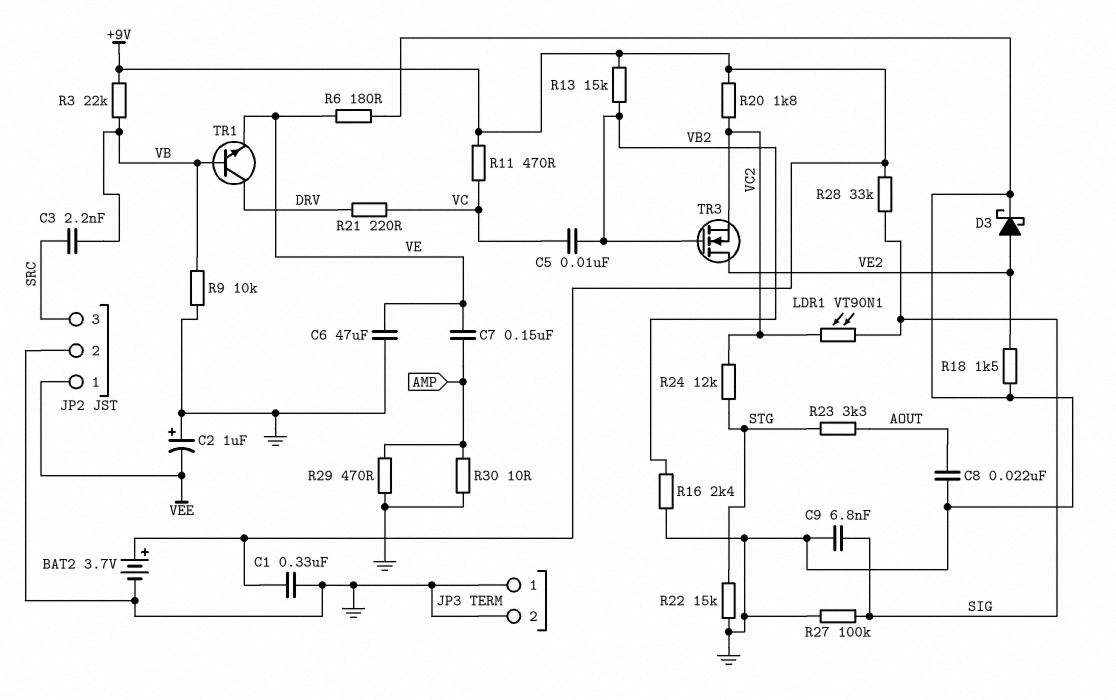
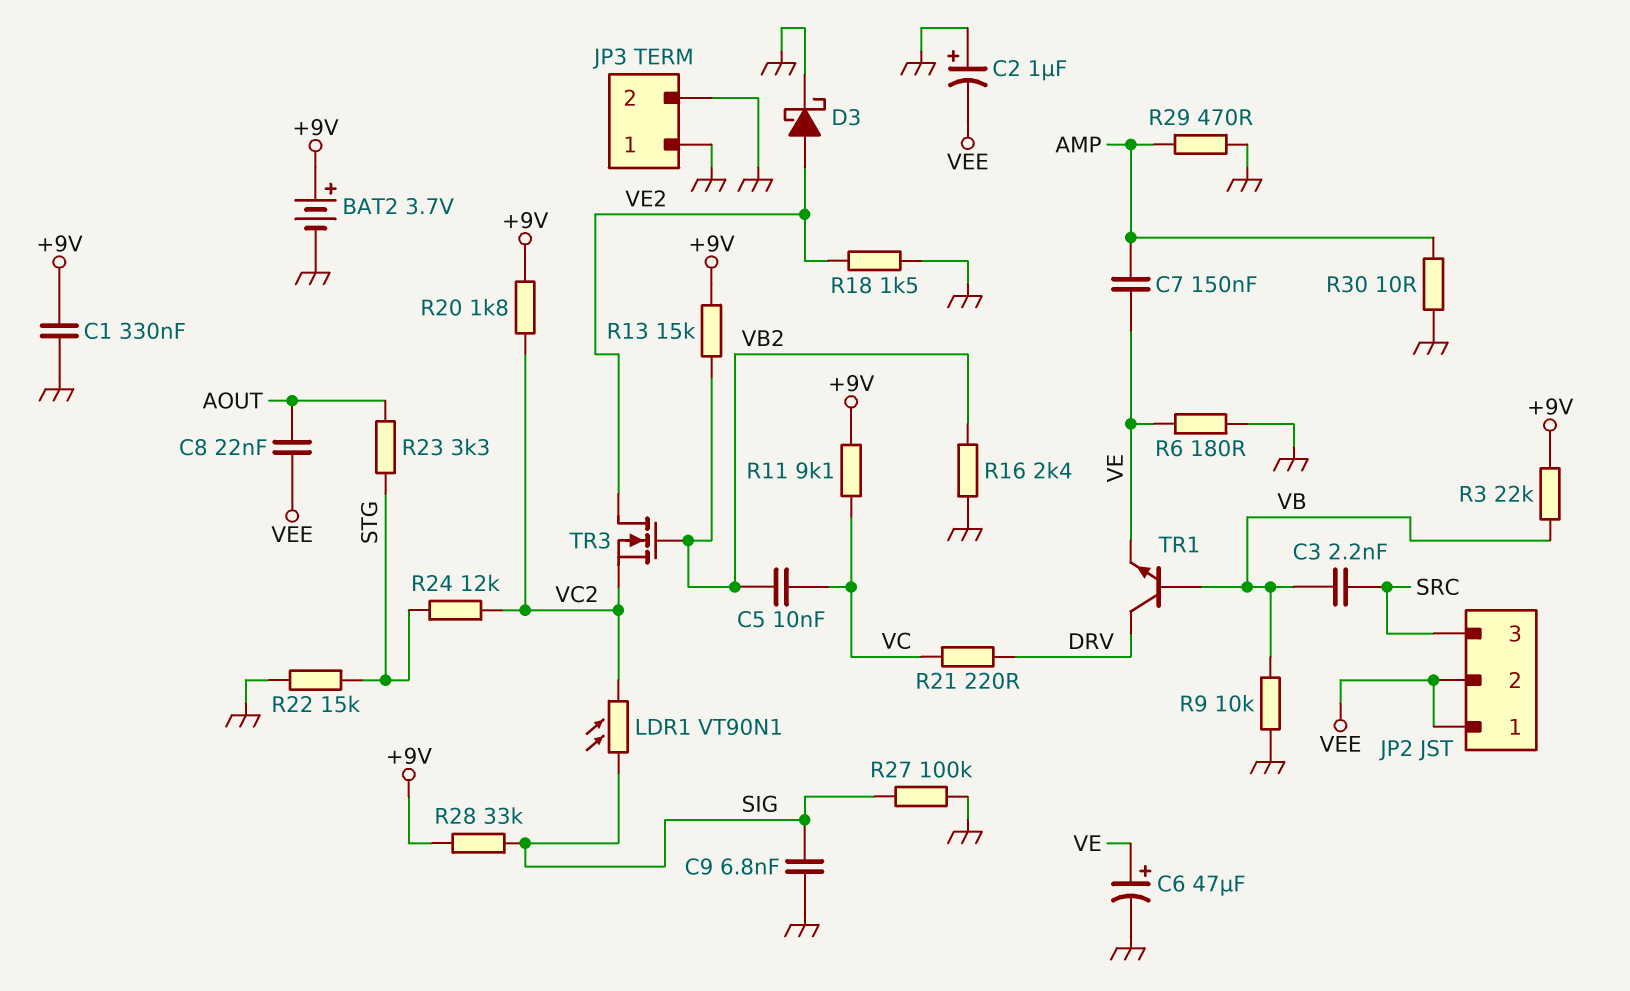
C6: 47uF (GND, VE) -> 47uF (plus VE, minus GND)
C8: 22nF (AOUT, GND) -> 22nF (AOUT, VEE)
JP2 pin 2: GND -> VEE
R11: 470 (+9V, VC) -> 9.1k (+9V, VC)

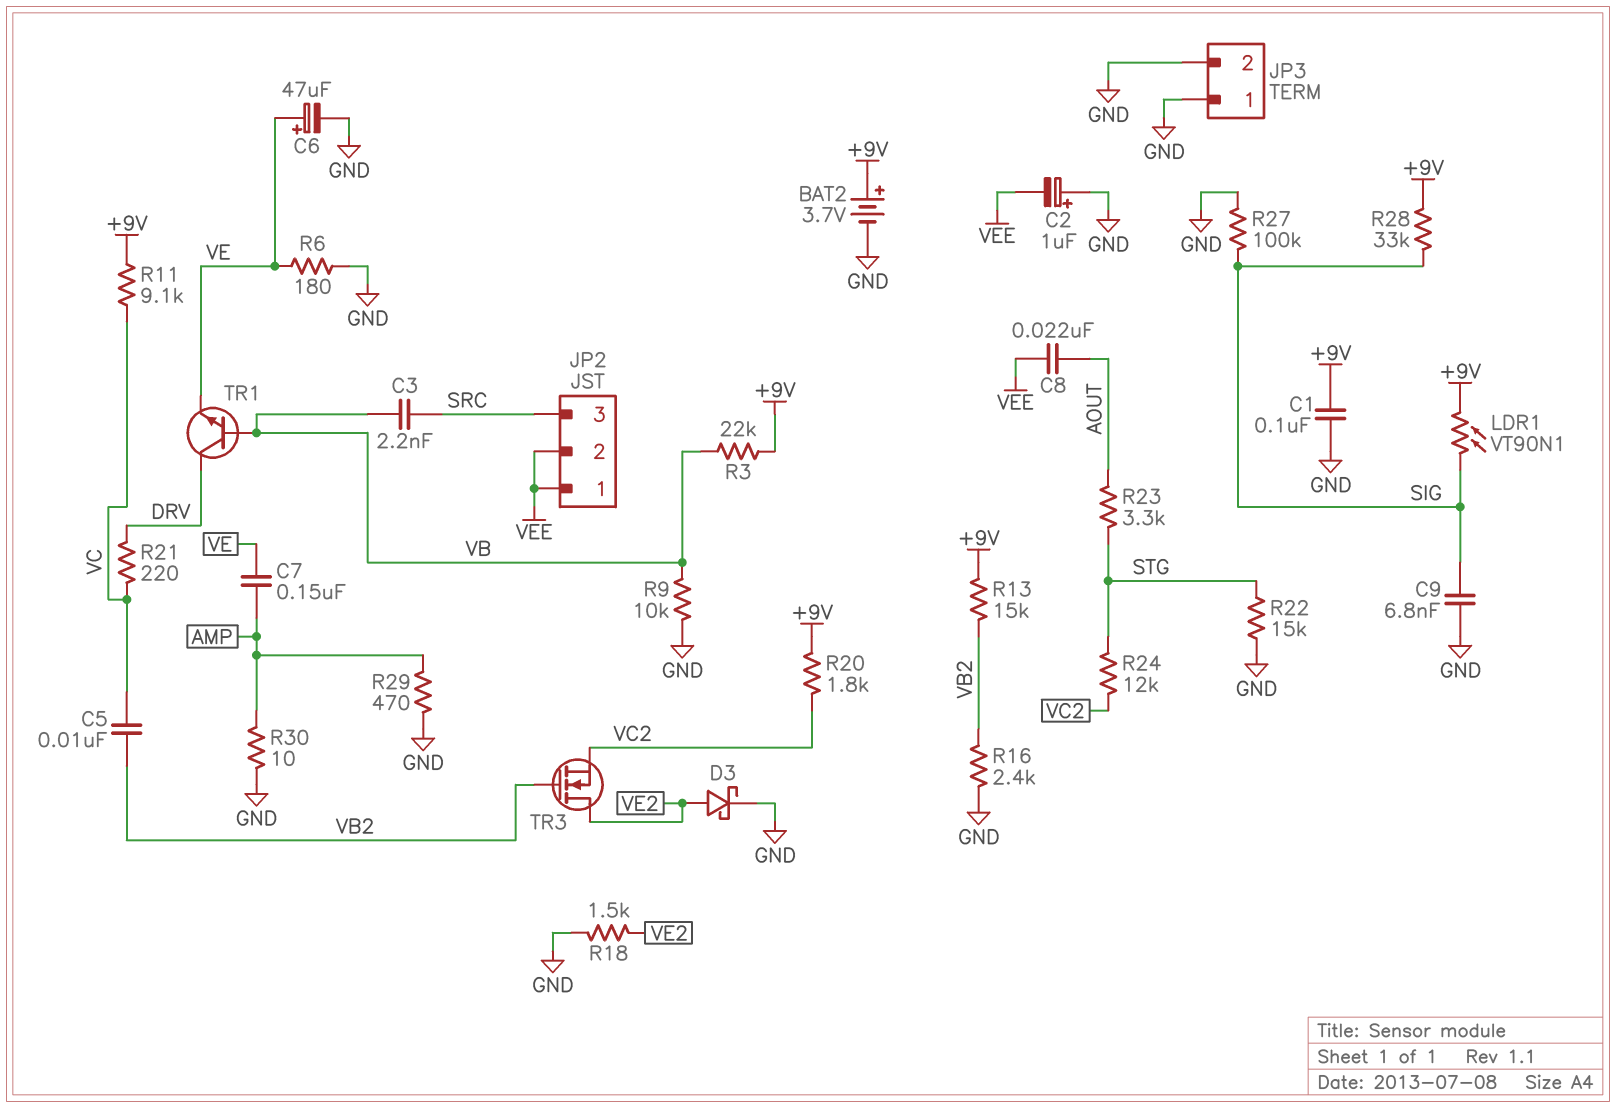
C1: 330nF (+9V, GND) -> 100nF (+9V, GND)
LDR1: VT90N1 (SIG, VC2) -> VT90N1 (+9V, SIG)

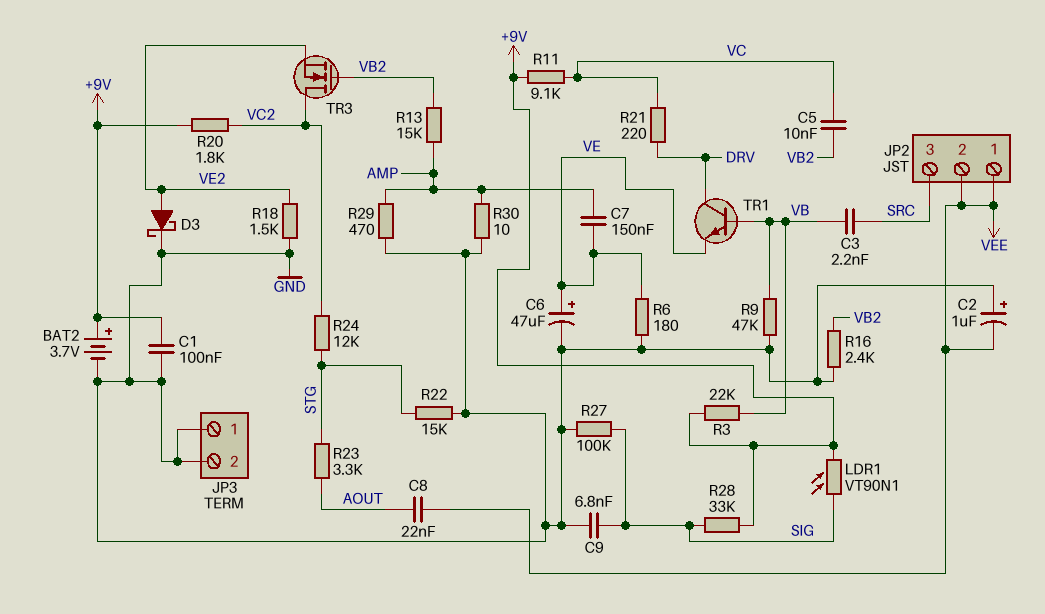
R9: 10k (GND, VB) -> 47k (GND, VB)
R13: 15k (+9V, VB2) -> 15k (AMP, VB2)
TR3: NMOS (G VB2, D VE2, S VC2) -> NMOS (G VB2, D VC2, S VE2)

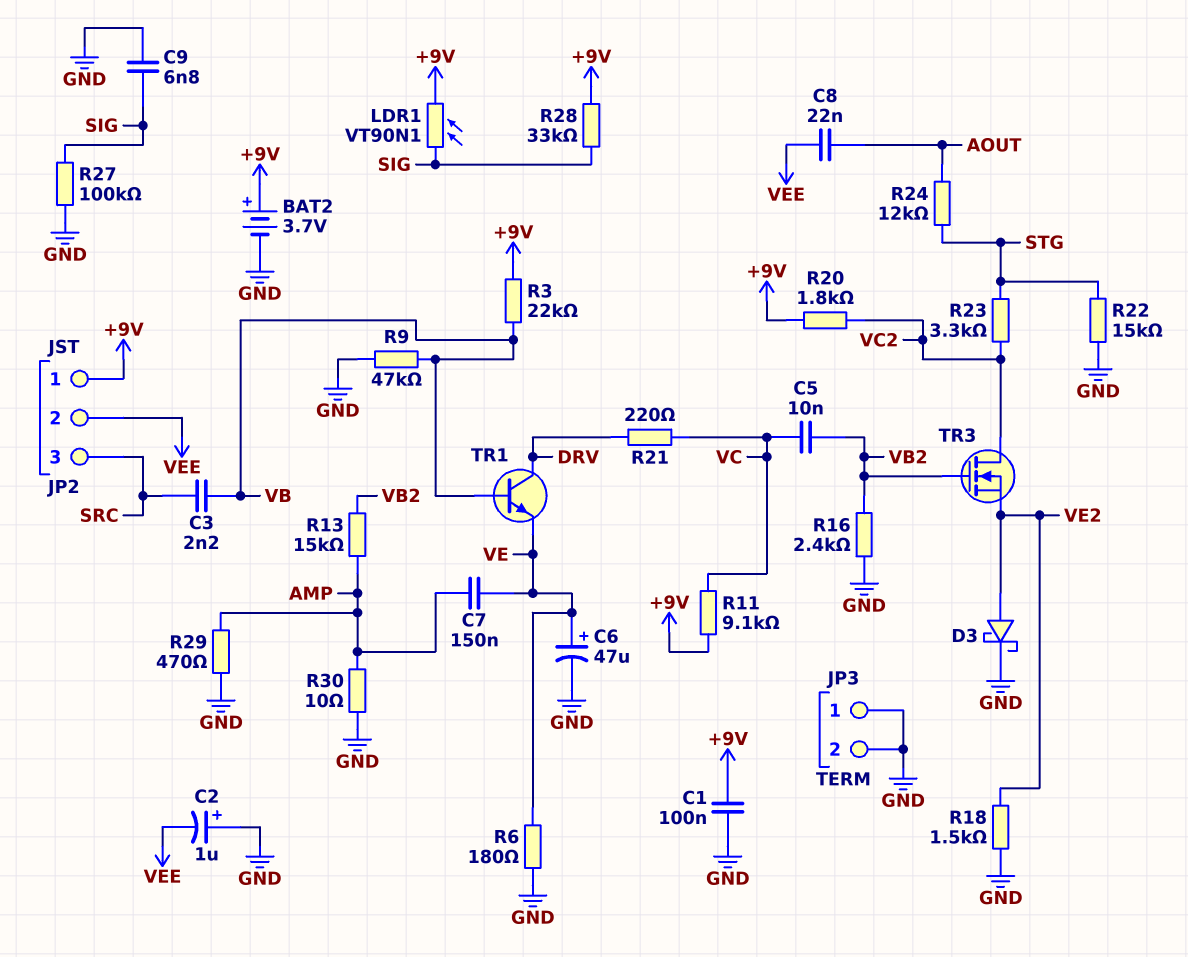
JP2 pin 1: VEE -> +9V
R23: 3.3k (AOUT, STG) -> 3.3k (STG, VC2)
R24: 12k (STG, VC2) -> 12k (AOUT, STG)

